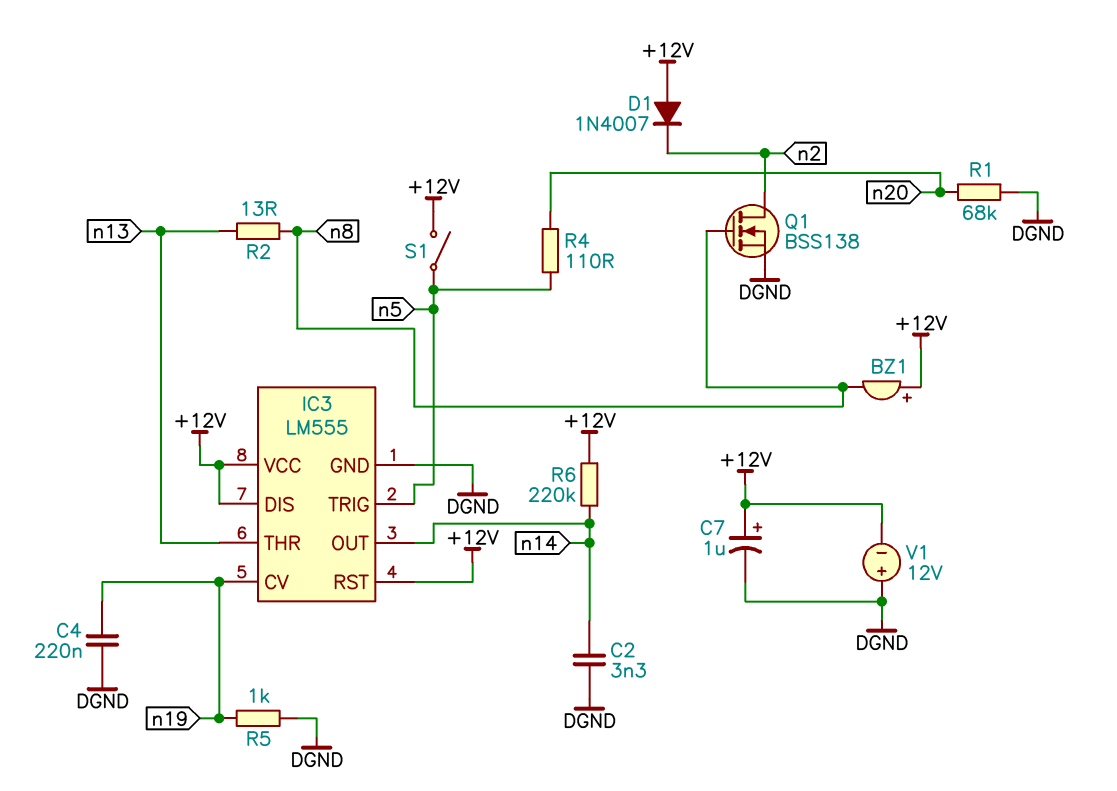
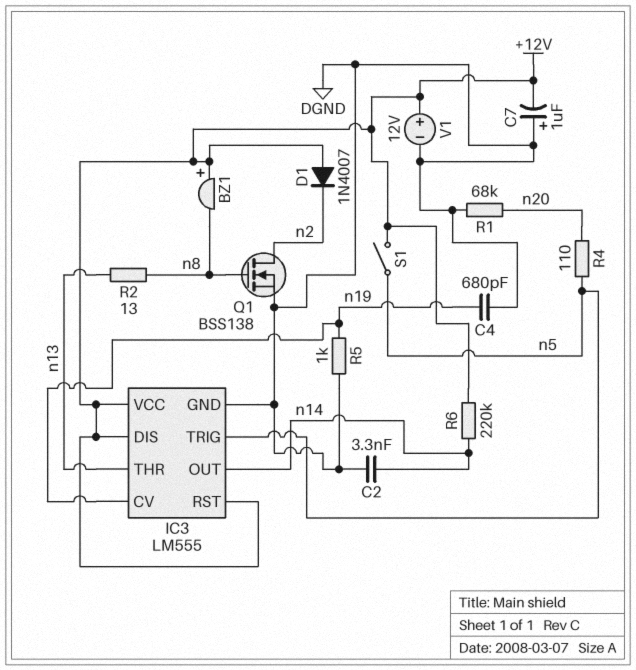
C4: 220nF (DGND, n19) -> 680pF (DGND, n19)
C7: 1uF (plus +12V, minus DGND) -> 1uF (plus DGND, minus +12V)
V1: 12V (plus DGND, minus +12V) -> 12V (plus +12V, minus DGND)

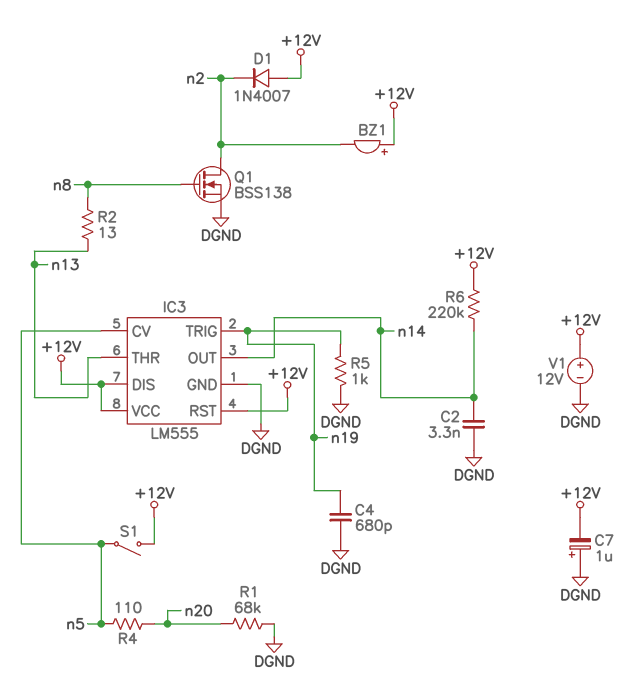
BZ1: buzzer (plus +12V, minus n8) -> buzzer (plus +12V, minus n2)
IC3 pin CV: n19 -> n5
IC3 pin TRIG: n5 -> n19

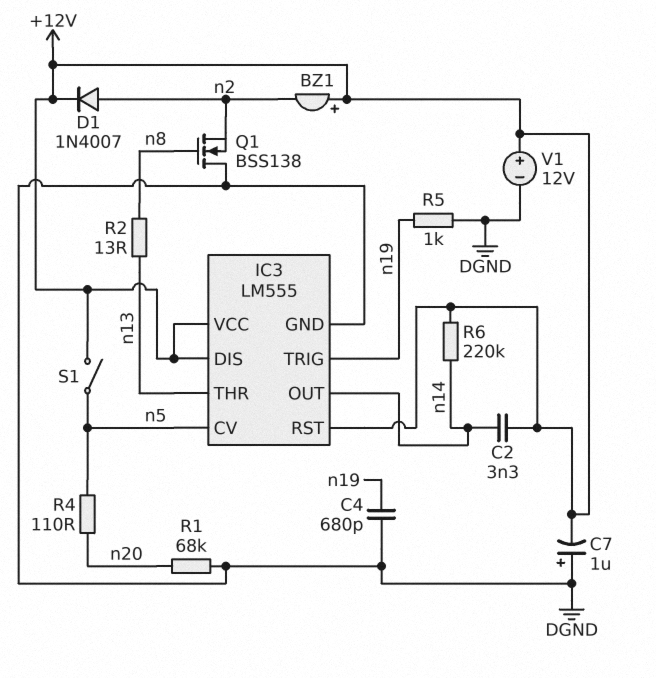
C2: 3.3nF (DGND, n14) -> 3.3nF (+12V, n14)
D1: diode 1N4007 (A +12V, K n2) -> diode 1N4007 (A n2, K +12V)
Q1: NMOS BSS138 (G n8, D n2, S DGND) -> NMOS BSS138 (G n8, D DGND, S n2)

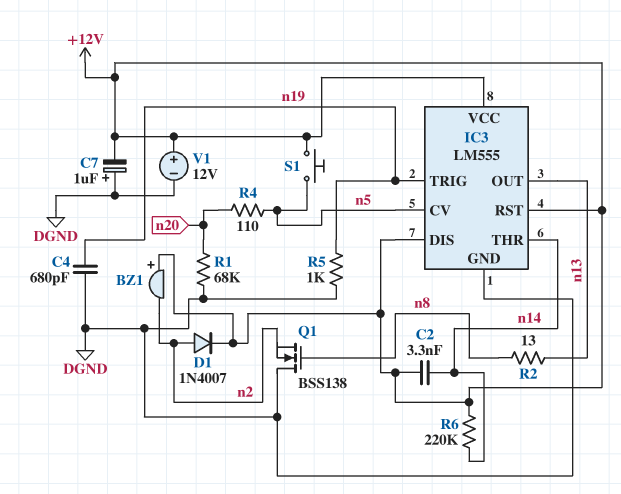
IC3 pin OUT: n14 -> n13
IC3 pin THR: n13 -> n14
S1: switch (+12V, n5) -> button (+12V, n5)

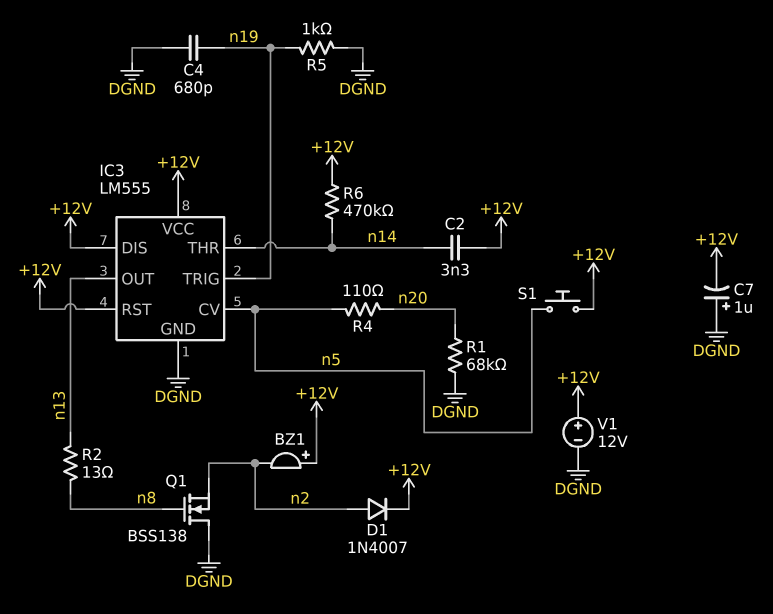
R6: 220k (+12V, n14) -> 470k (+12V, n14)

